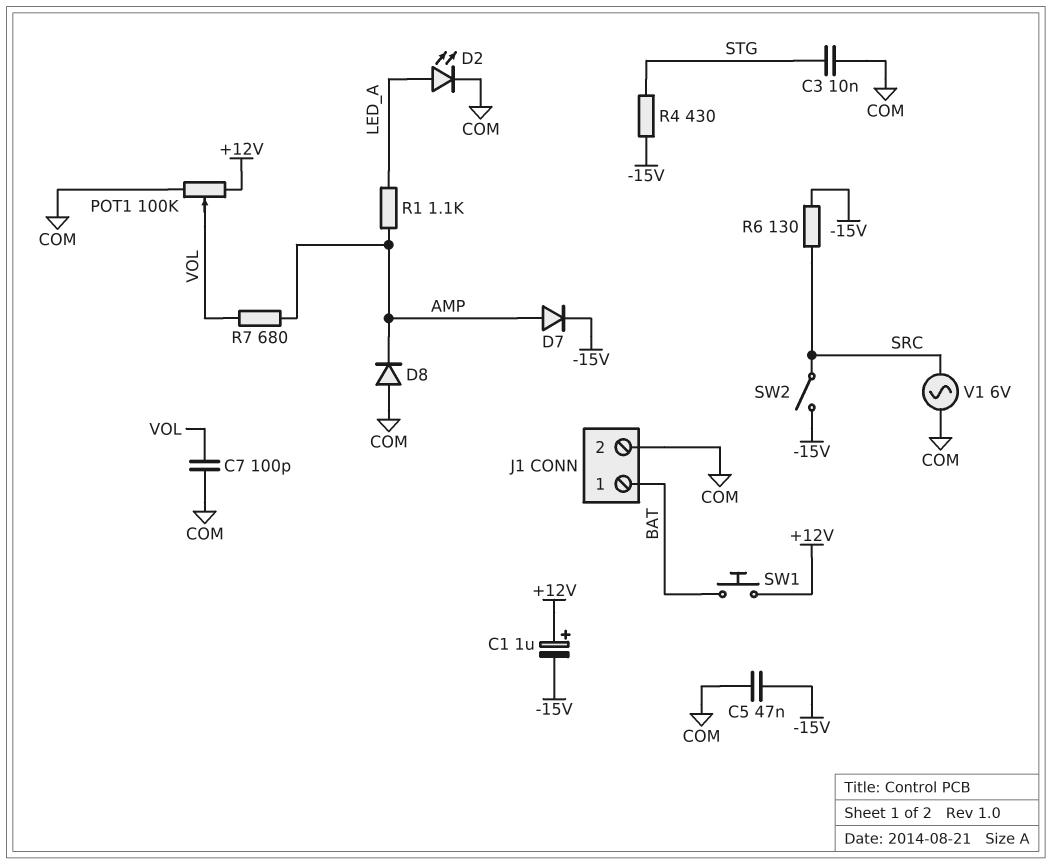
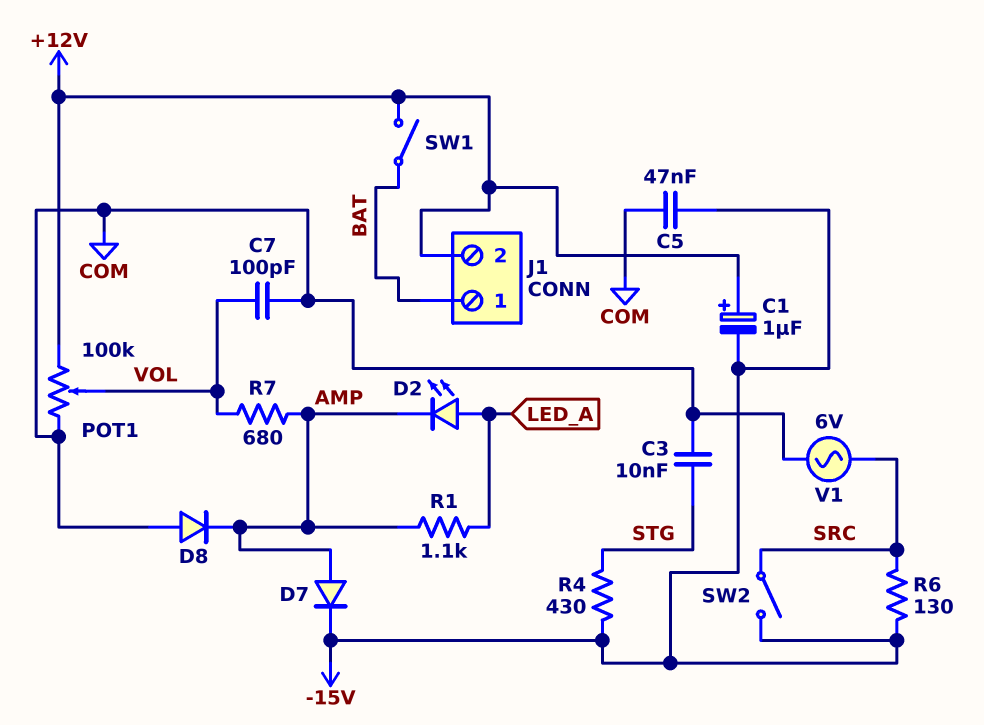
D2: LED (A LED_A, K COM) -> LED (A LED_A, K AMP)
J1 pin 2: COM -> +12V
SW1: button (+12V, BAT) -> switch (+12V, BAT)

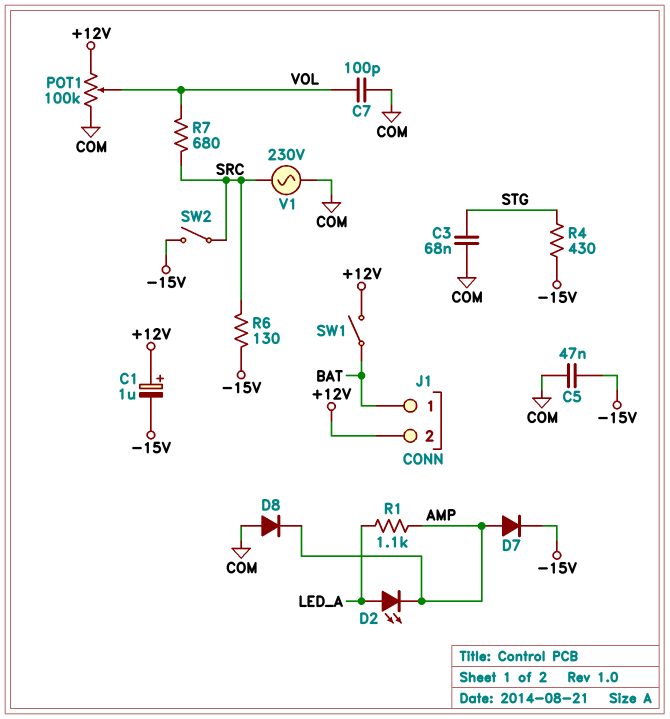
C3: 10nF (COM, STG) -> 68nF (COM, STG)
R7: 680 (AMP, VOL) -> 680 (SRC, VOL)
V1: AC 6V (COM, SRC) -> AC 230V (COM, SRC)

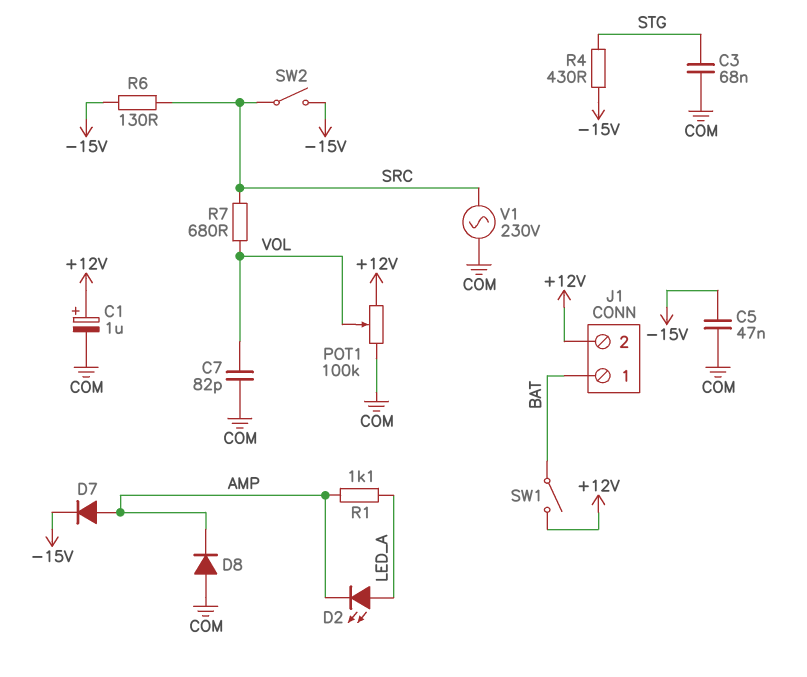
C1: 1uF (plus +12V, minus -15V) -> 1uF (plus +12V, minus COM)
C7: 100pF (COM, VOL) -> 82pF (COM, VOL)

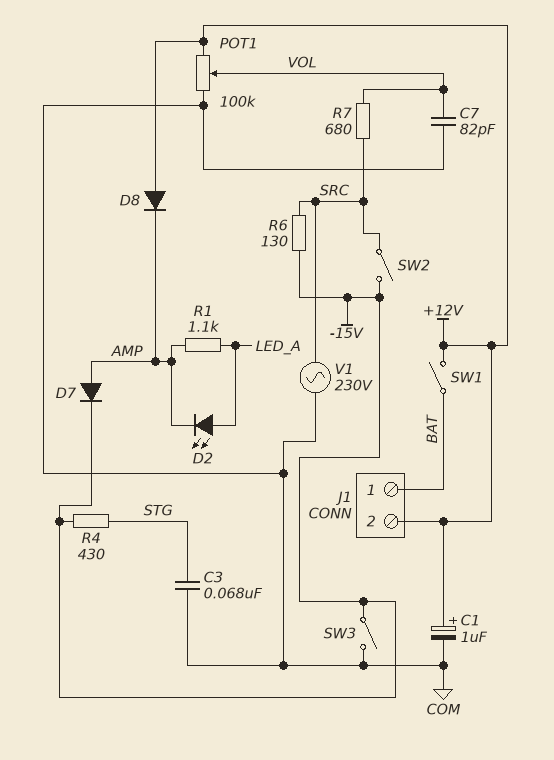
C5: 47nF (-15V, COM) -> none
D8: diode (A COM, K AMP) -> diode (A +12V, K AMP)
SW3: none -> switch (-15V, COM)

